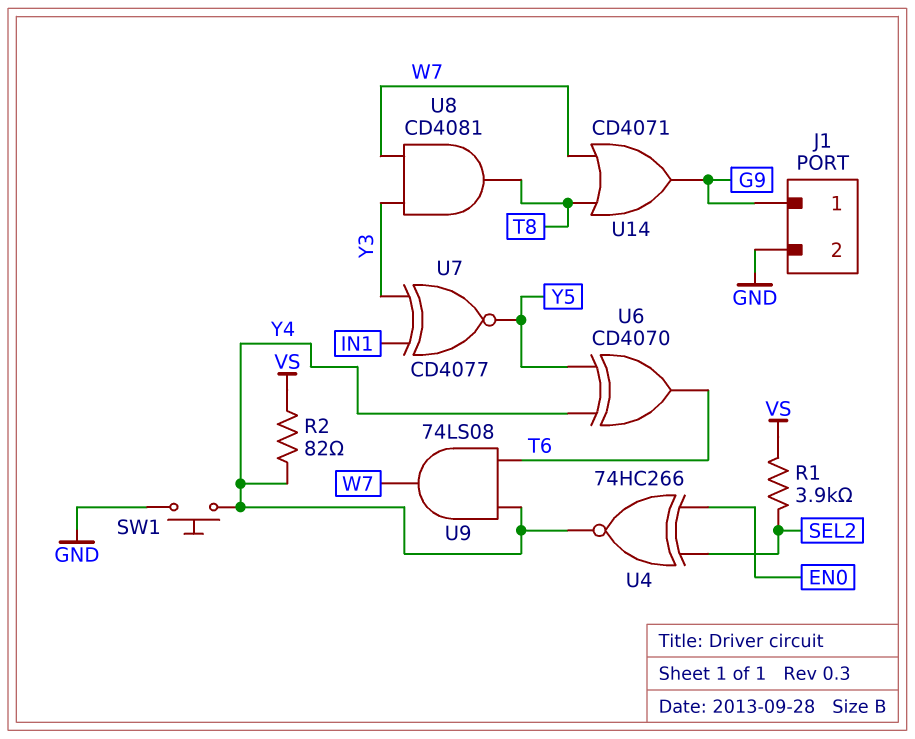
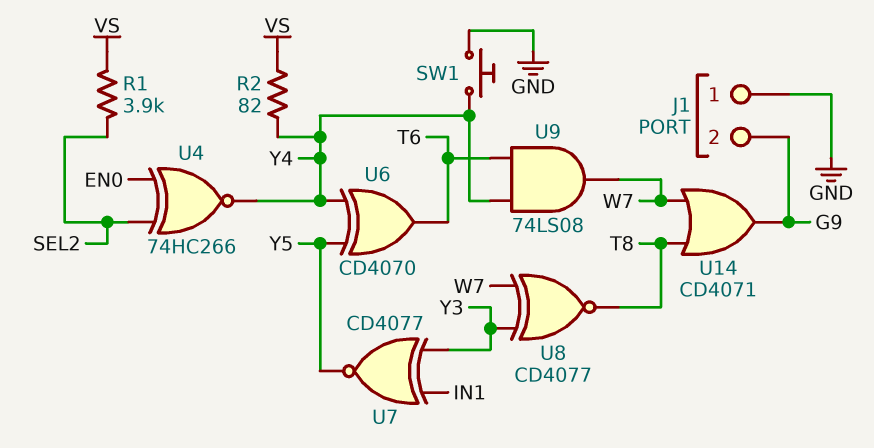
J1 pin 1: G9 -> GND
J1 pin 2: GND -> G9
U8: AND CD4081 (in W7, in Y3, out T8) -> XNOR CD4077 (in W7, in Y3, out T8)

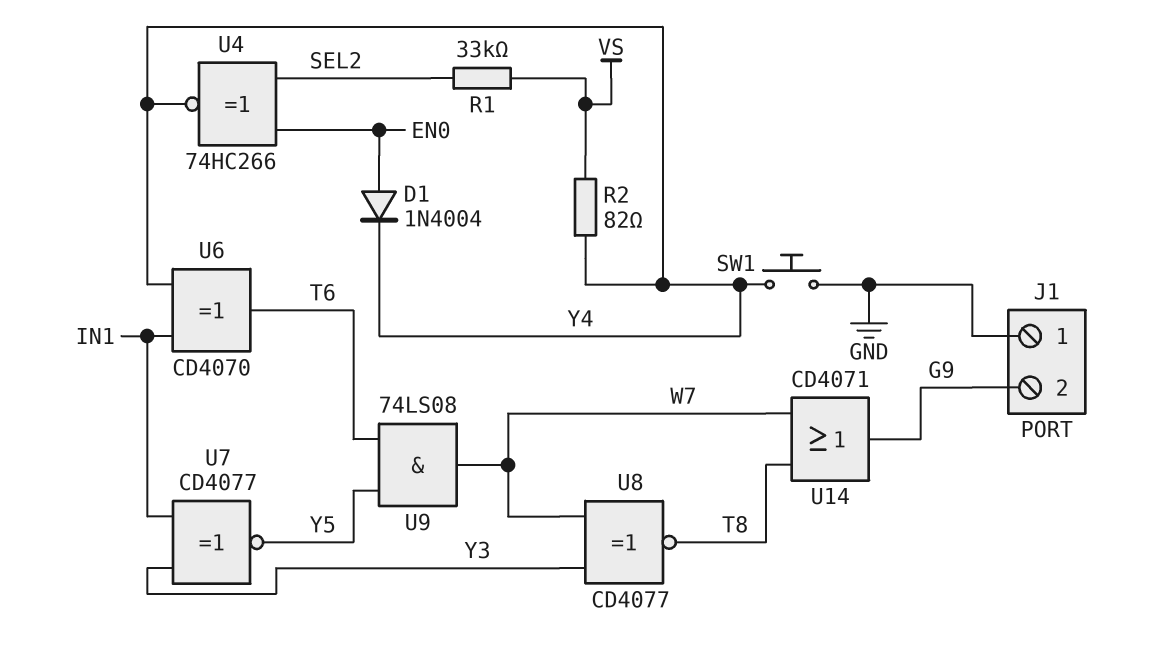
D1: none -> diode 1N4004 (A EN0, K Y4)
R1: 3.9k (SEL2, VS) -> 33k (SEL2, VS)
U6: XOR CD4070 (in Y4, in Y5, out T6) -> XOR CD4070 (in IN1, in Y4, out T6)
U9: AND 74LS08 (in T6, in Y4, out W7) -> AND 74LS08 (in T6, in Y5, out W7)

